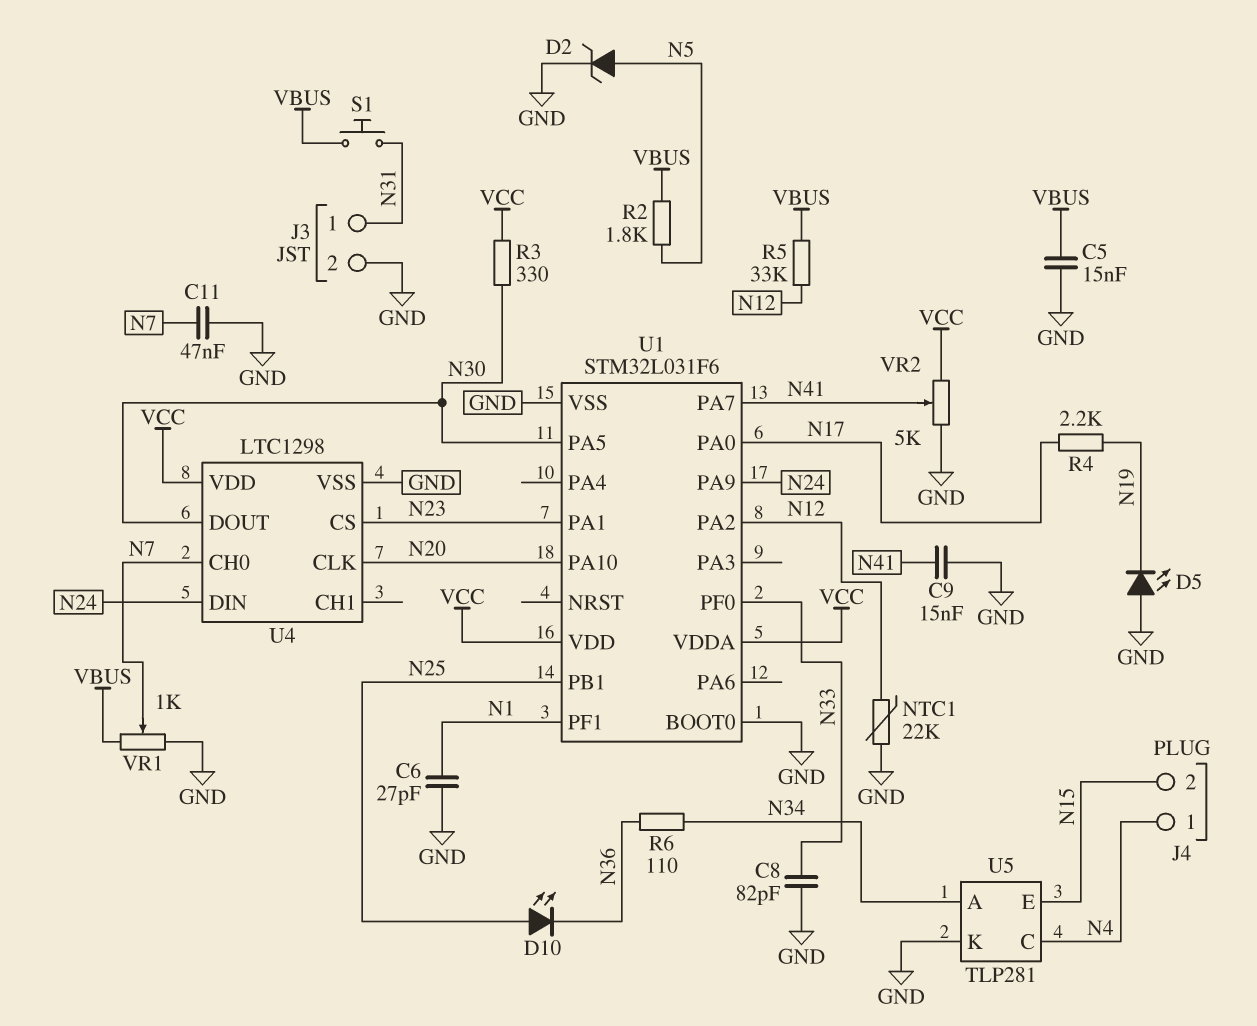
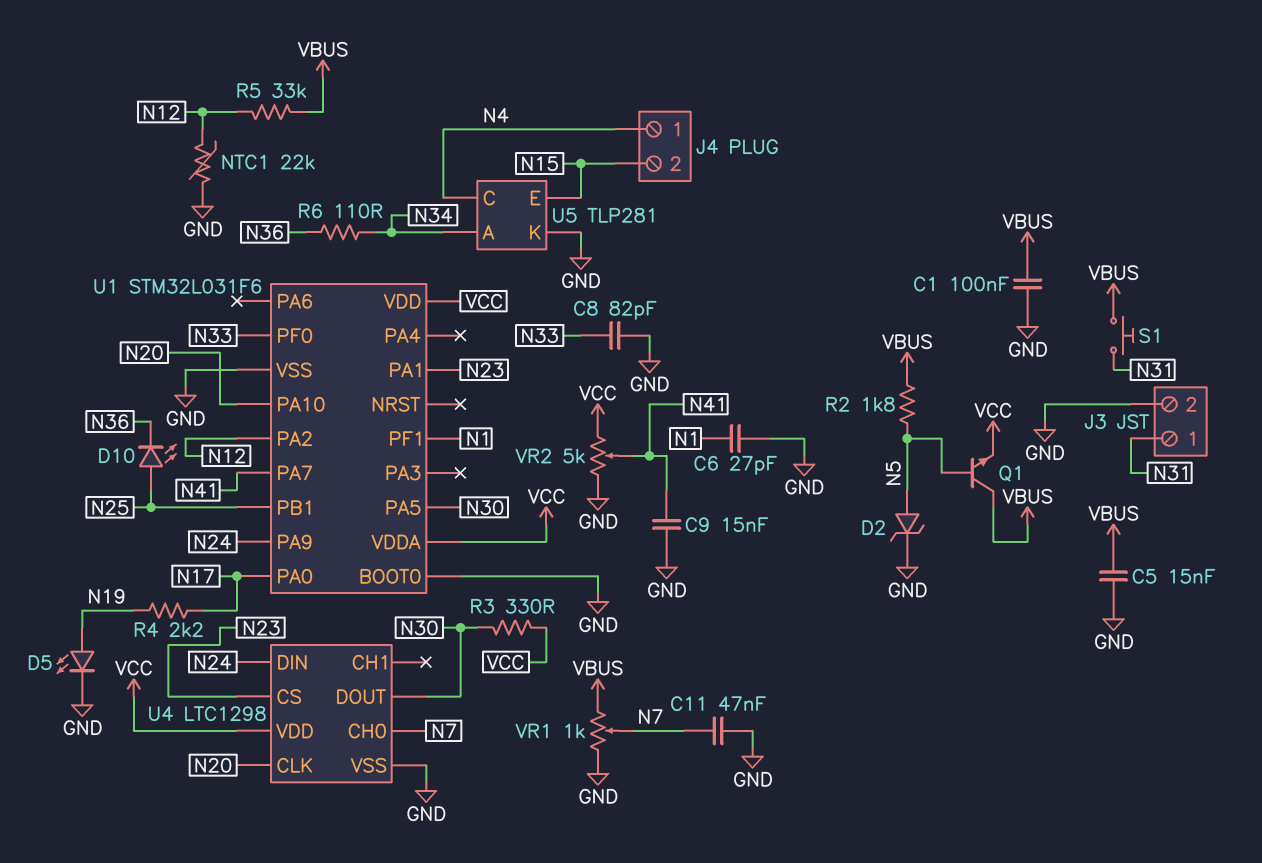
C1: none -> 100nF (GND, VBUS)
D5: LED (A GND, K N19) -> LED (A N19, K GND)
Q1: none -> NPN (B N5, C VBUS, E VCC)

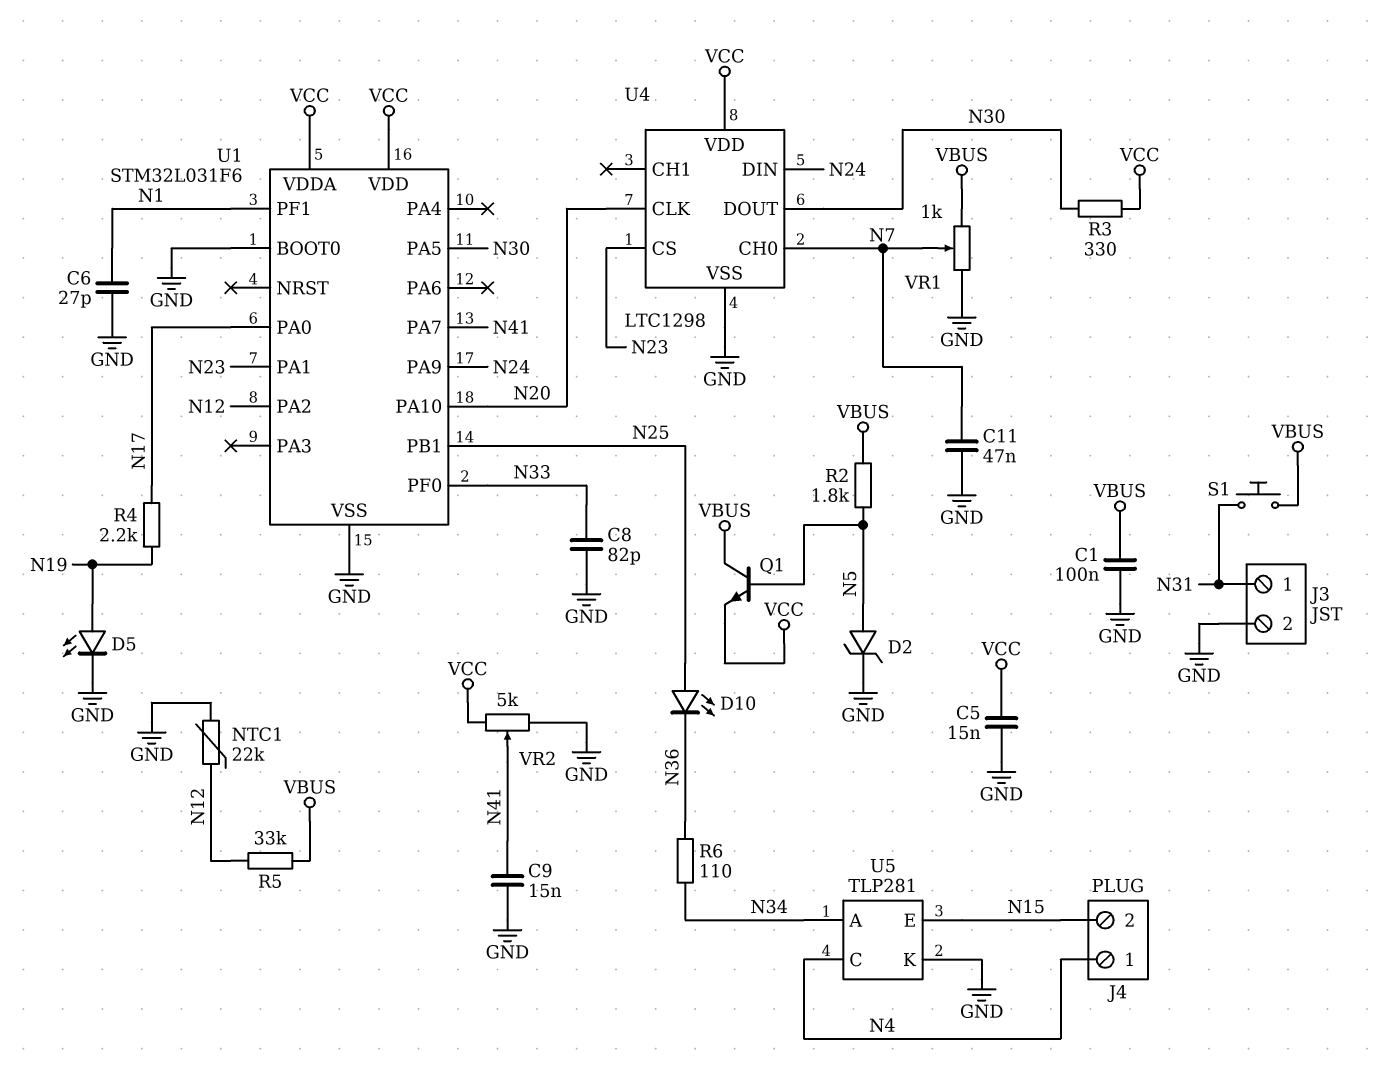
C5: 15nF (GND, VBUS) -> 15nF (GND, VCC)

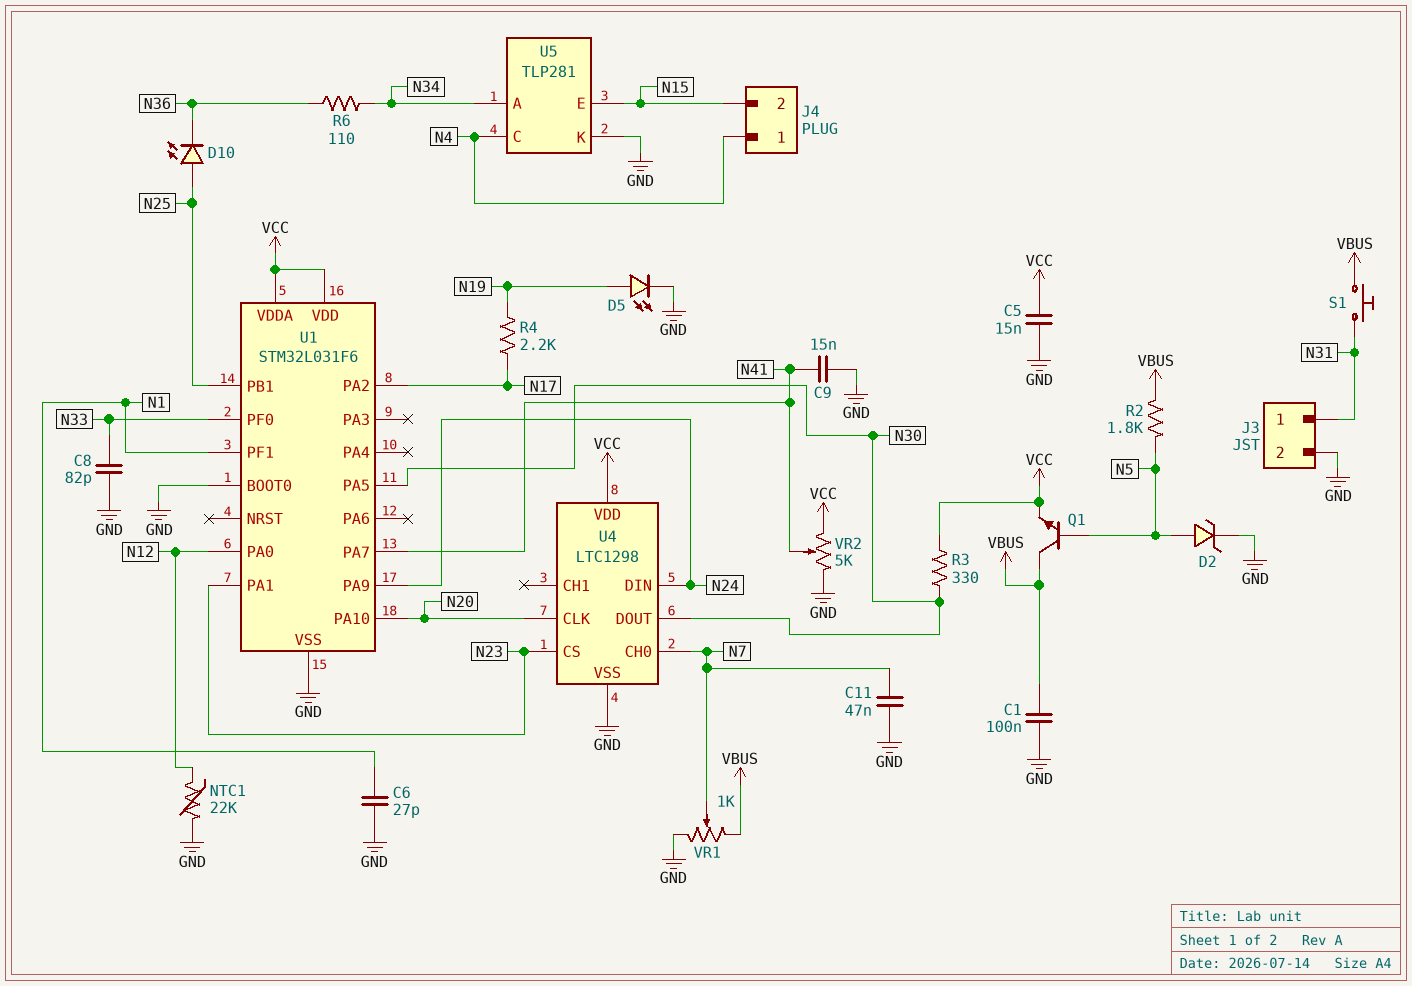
R5: 33k (N12, VBUS) -> none
U1 pin PA0: N17 -> N12
U1 pin PA2: N12 -> N17

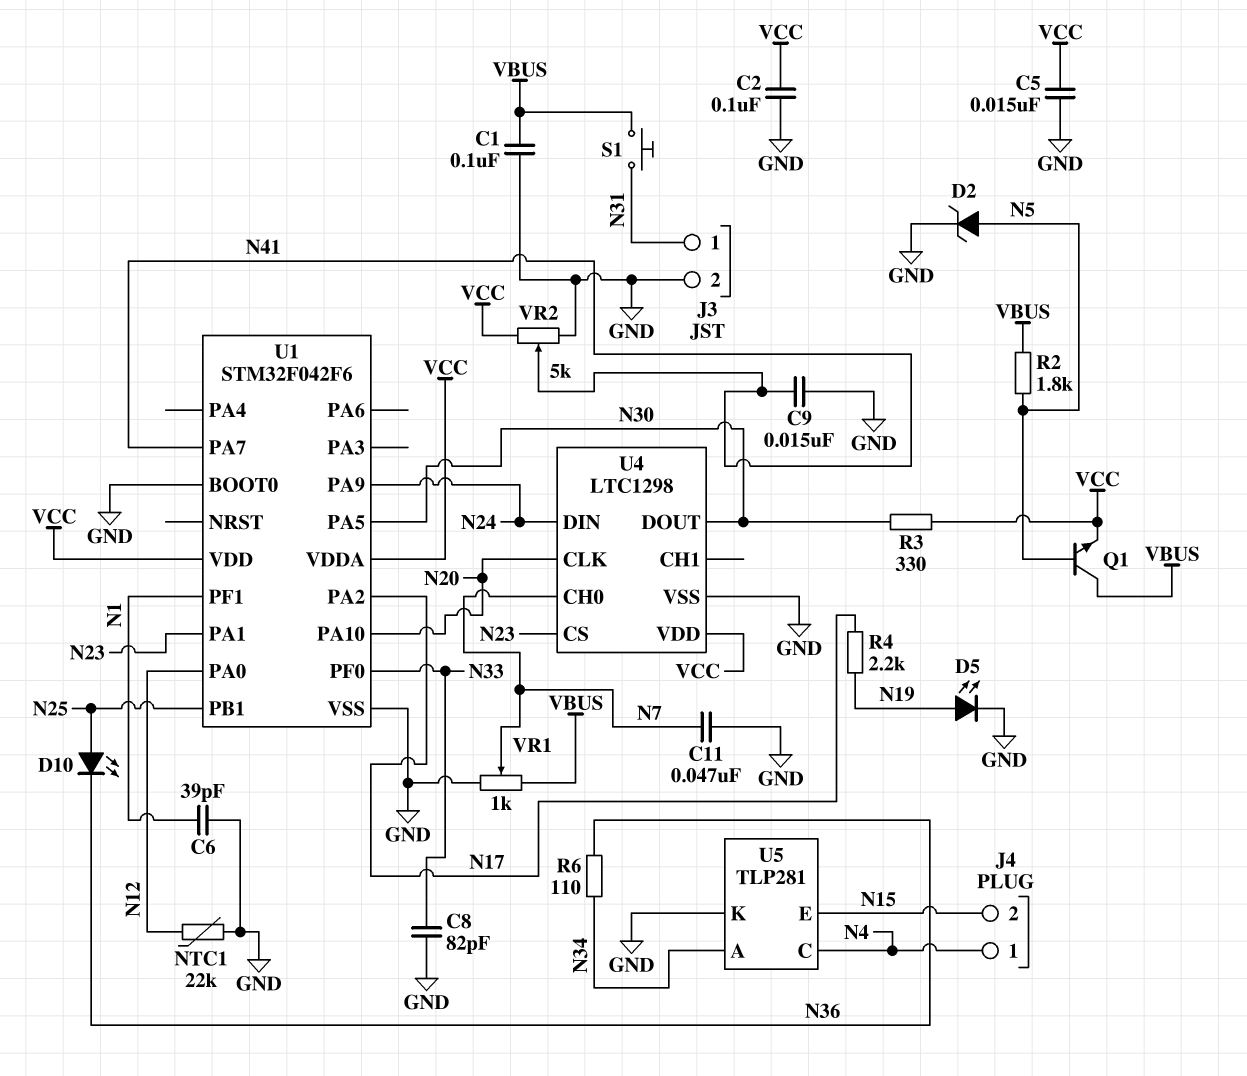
C2: none -> 100nF (GND, VCC)
C6: 27pF (GND, N1) -> 39pF (GND, N1)
U1: STM32L031F6 -> STM32F042F6

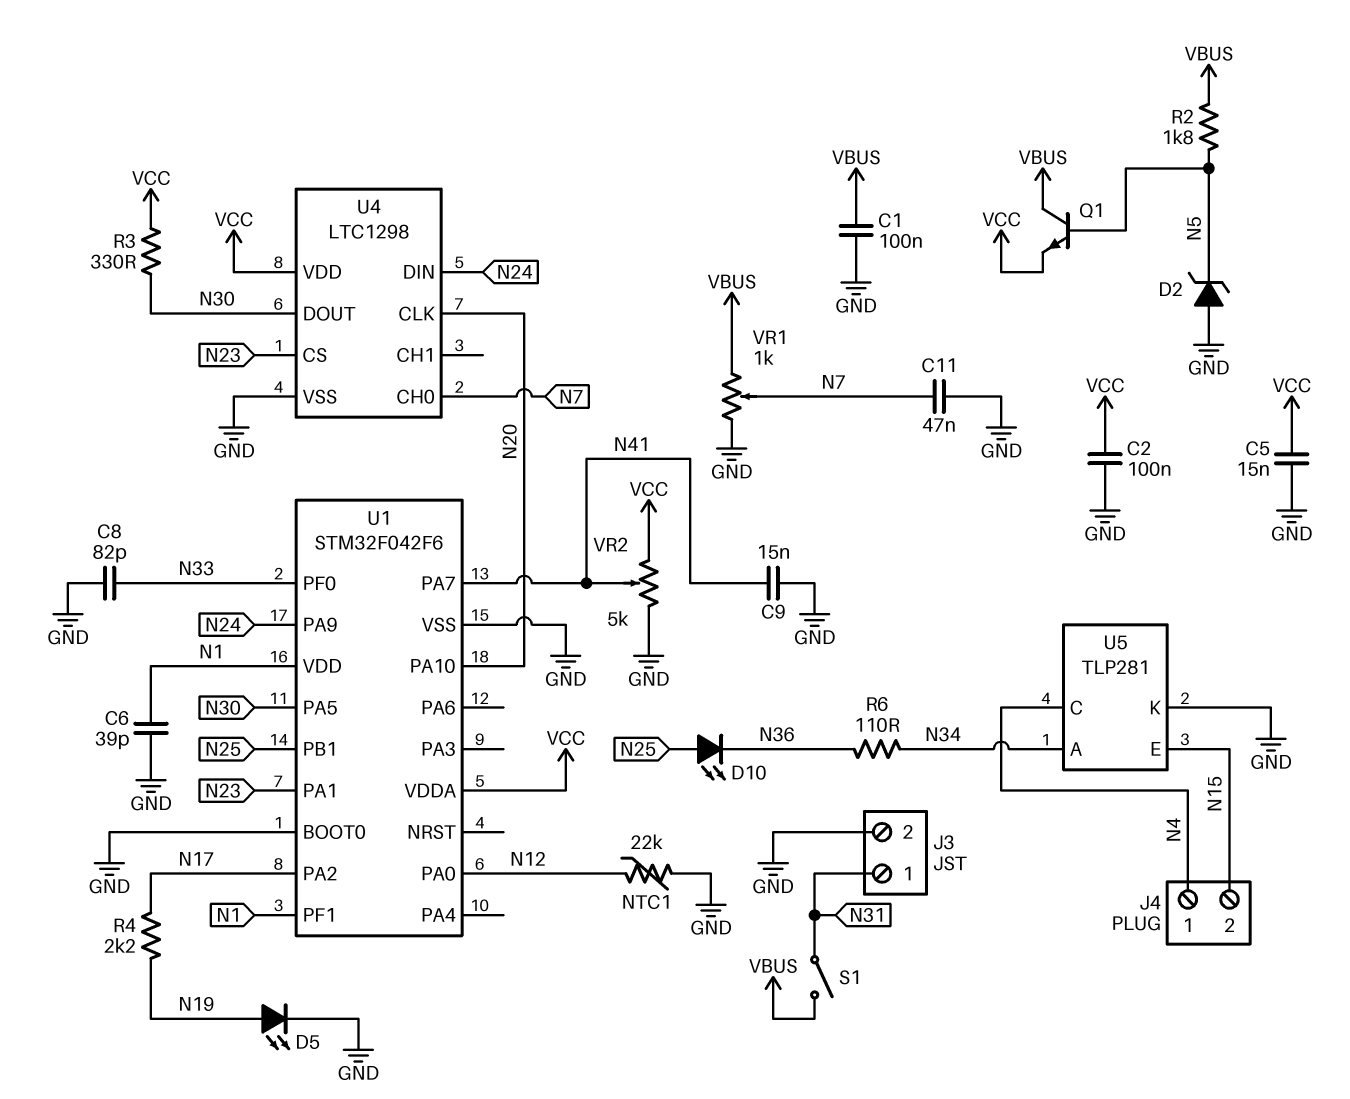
D2: zener (A N5, K GND) -> zener (A GND, K N5)
S1: button (N31, VBUS) -> switch (N31, VBUS)
U1 pin VDD: VCC -> N1

